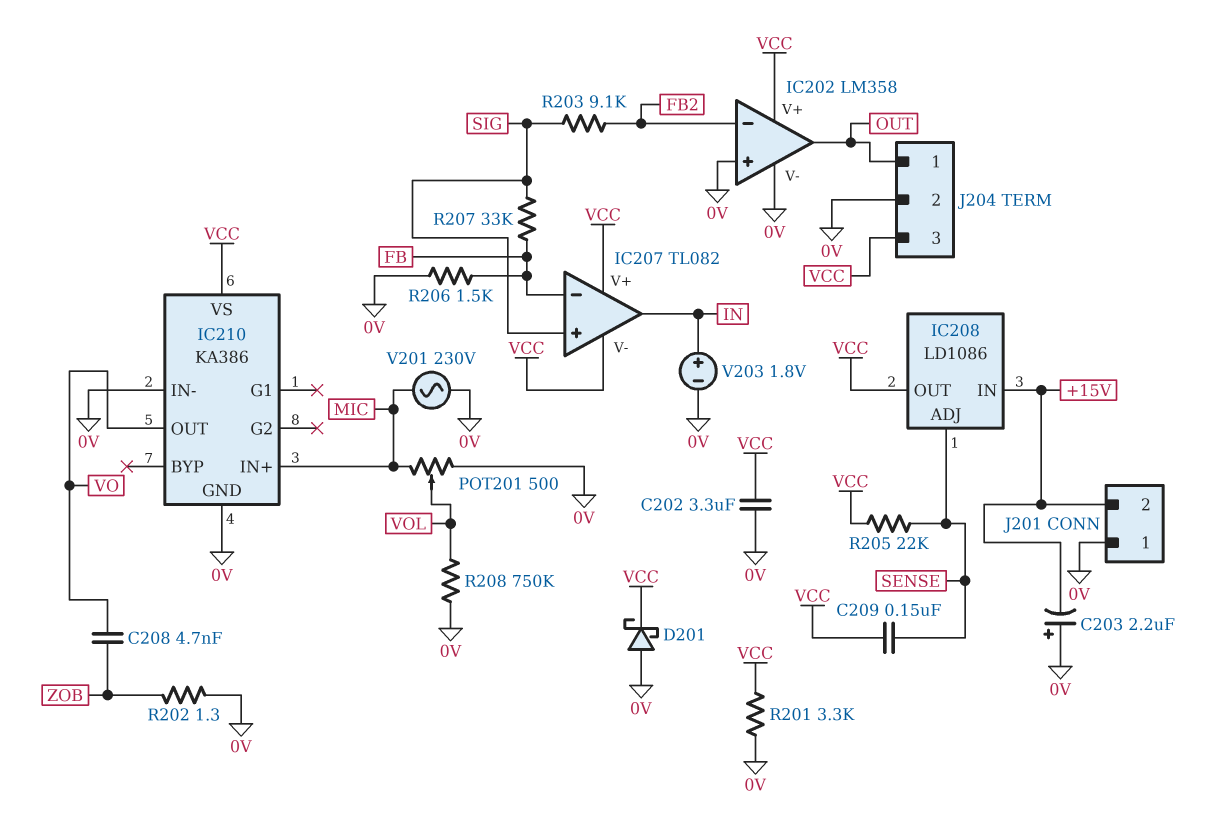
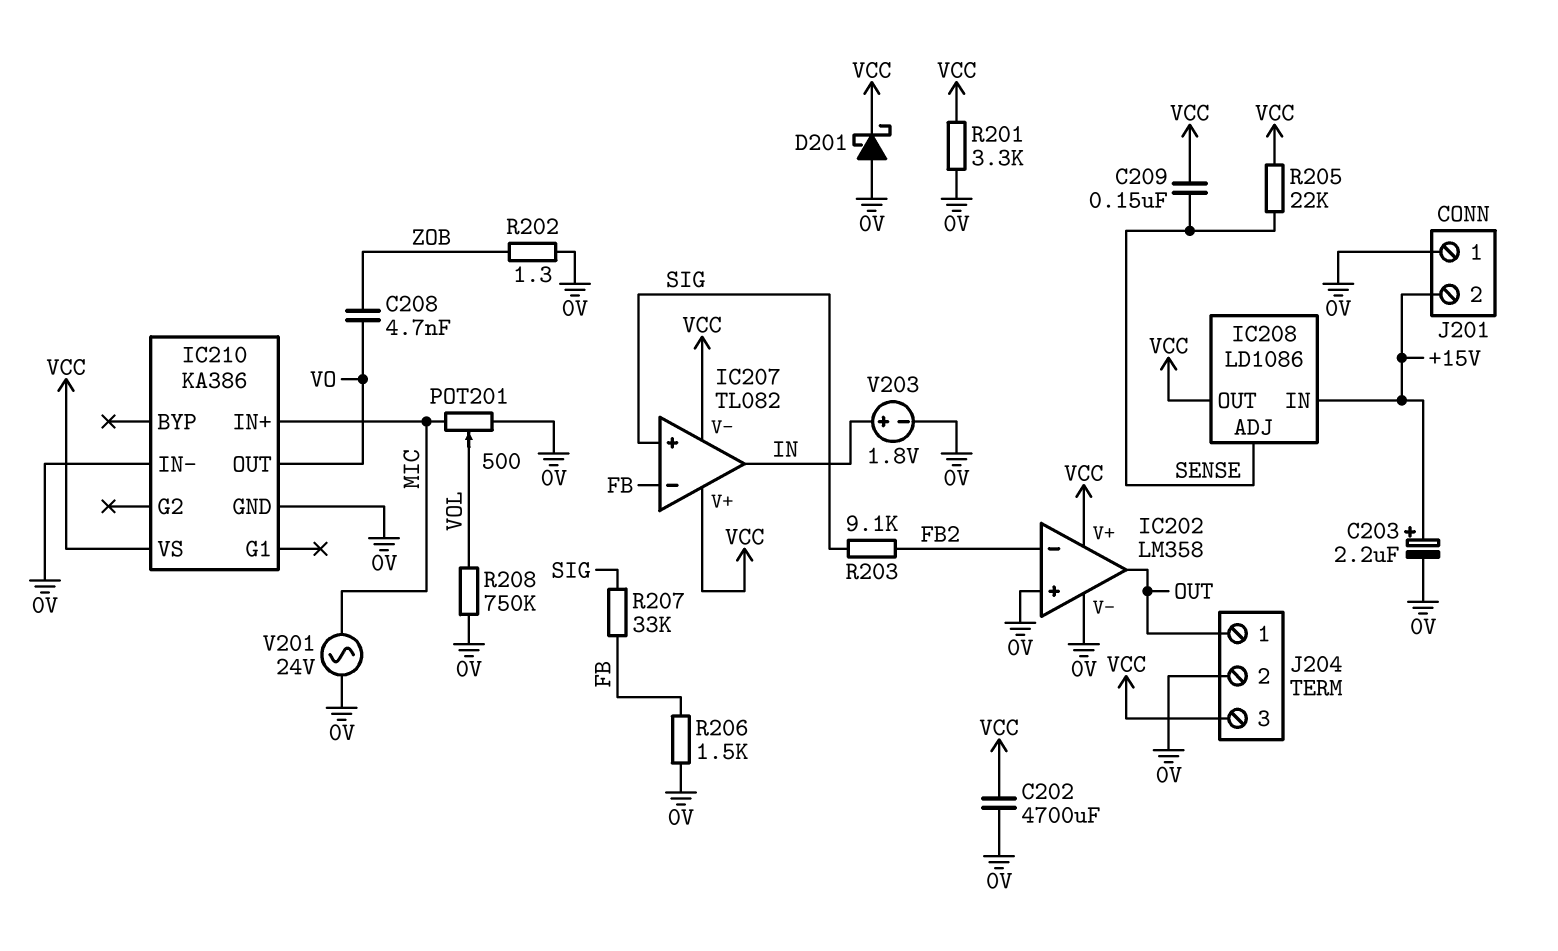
C202: 3.3uF (0V, VCC) -> 4700uF (0V, VCC)
C203: 2.2uF (plus 0V, minus +15V) -> 2.2uF (plus +15V, minus 0V)
V201: AC 230V (0V, MIC) -> AC 24V (0V, MIC)

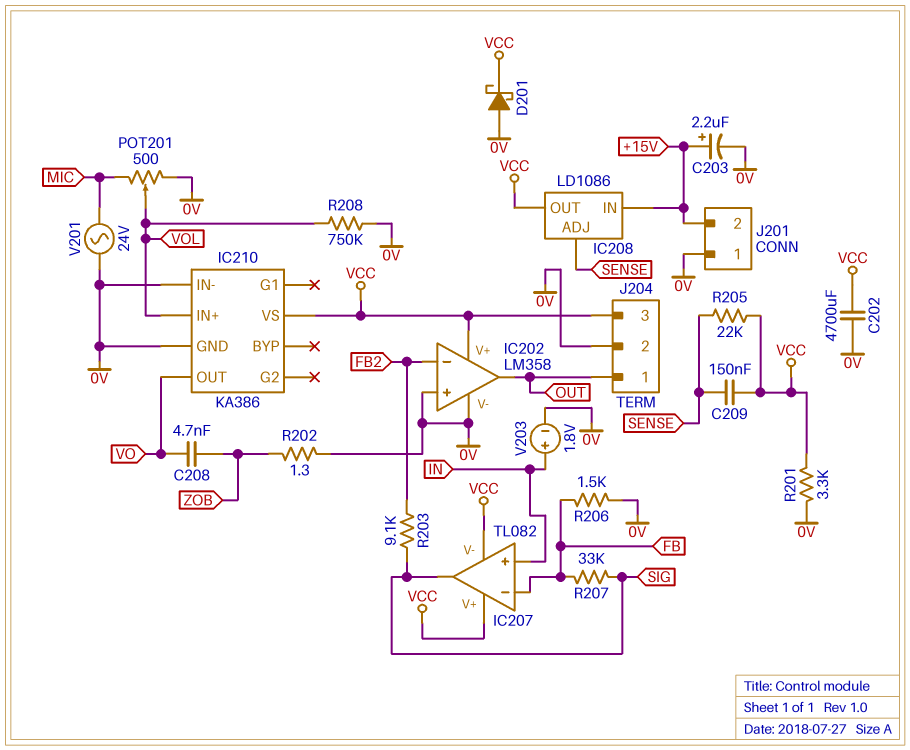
IC207 pin in+: SIG -> IN
IC207 pin out: IN -> SIG
IC210 pin IN+: MIC -> VOL

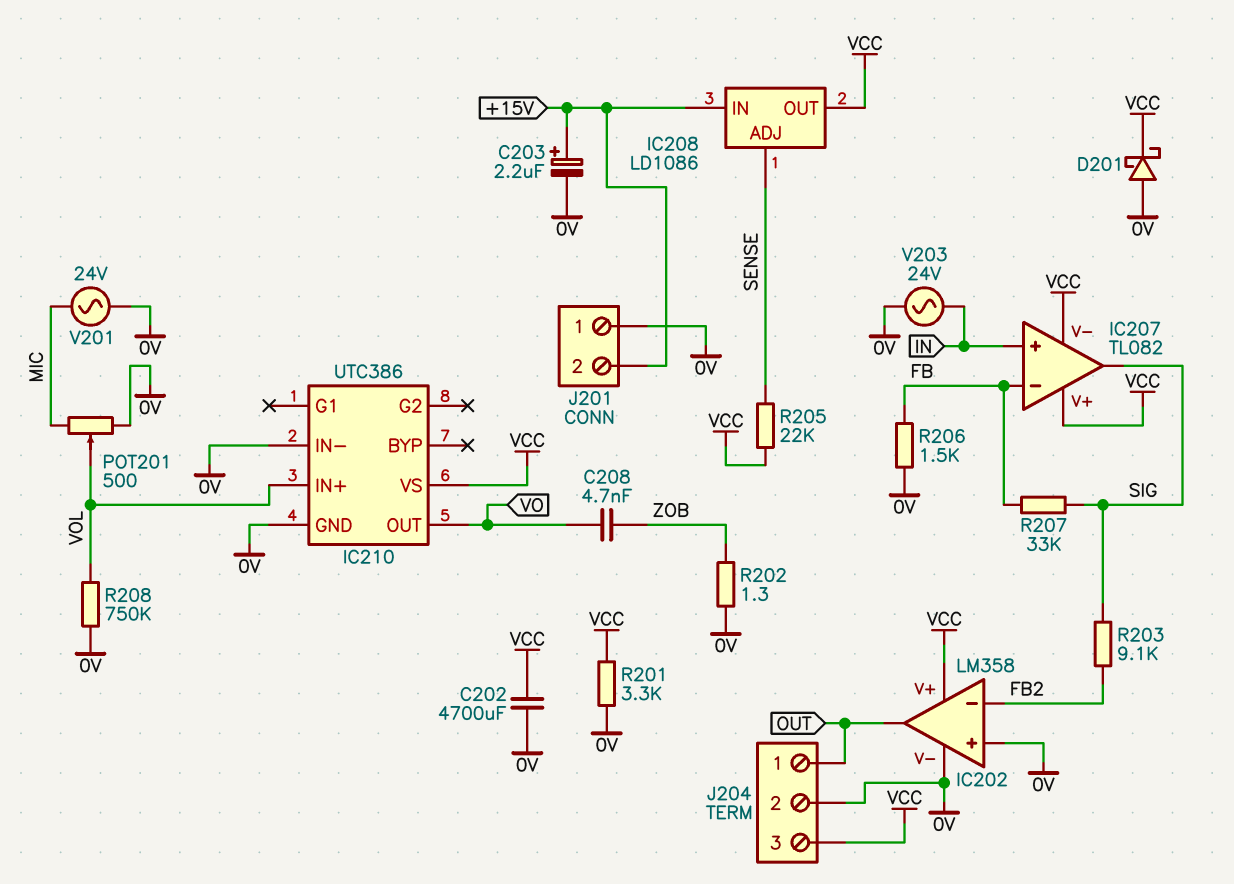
C209: 150nF (SENSE, VCC) -> none
IC210: KA386 -> UTC386
V203: 1.8V (plus IN, minus 0V) -> AC 24V (0V, IN)

